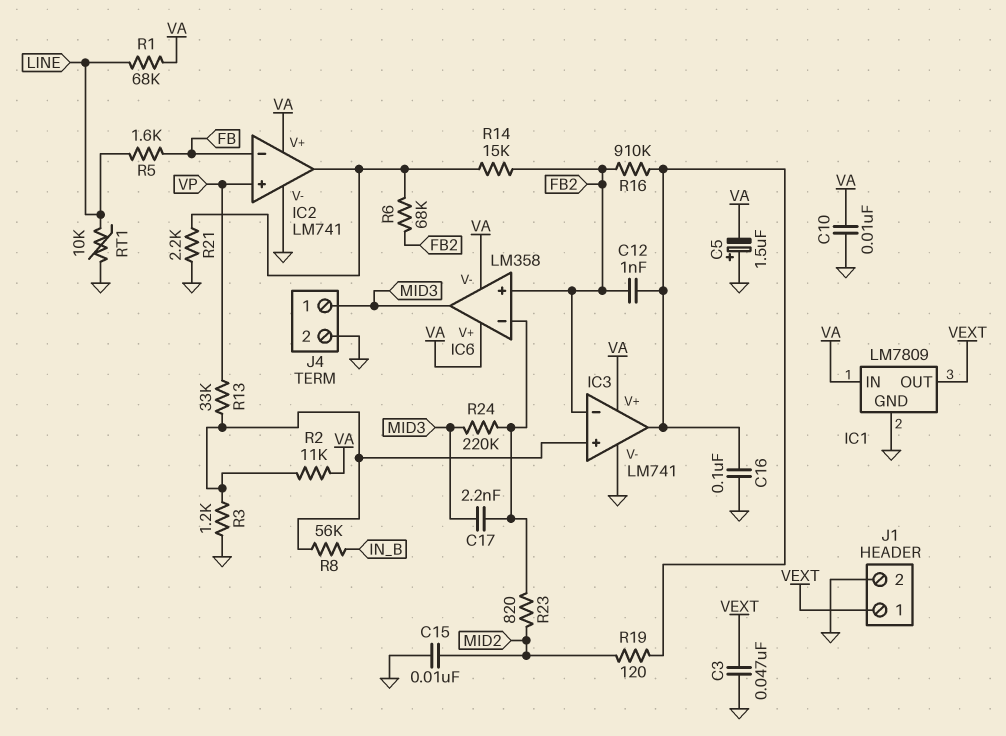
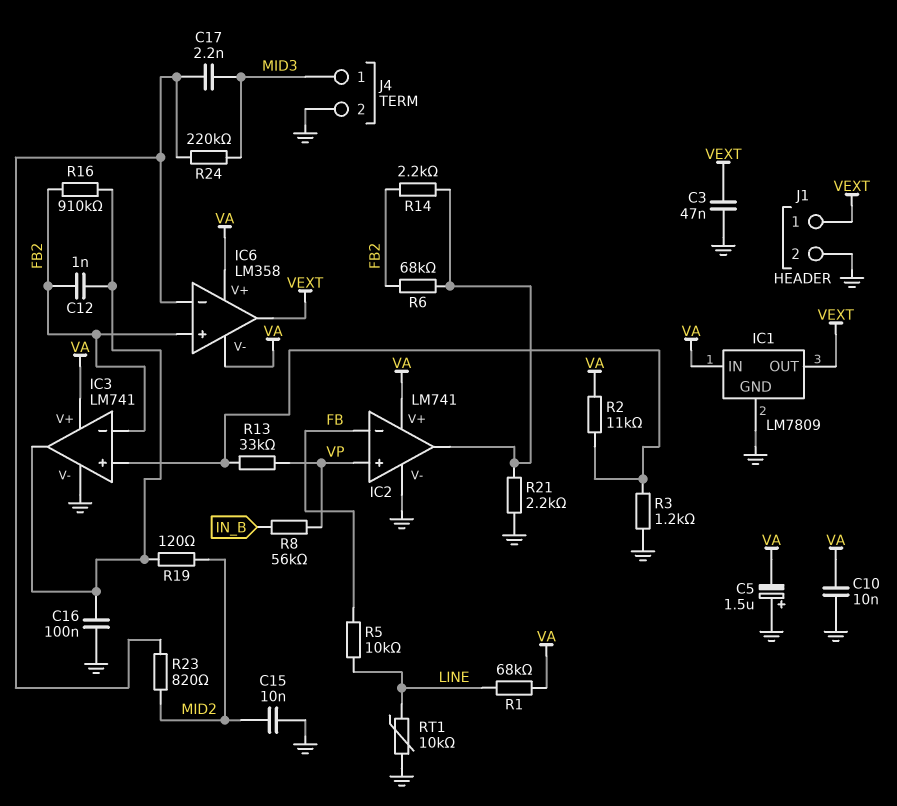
IC6 pin out: MID3 -> VEXT
R5: 1.6k (FB, LINE) -> 10k (FB, LINE)
R8: 56k (IC3/in+, IN_B) -> 56k (IN_B, VP)
R14: 15k (FB2, IC2/out) -> 2.2k (FB2, IC2/out)

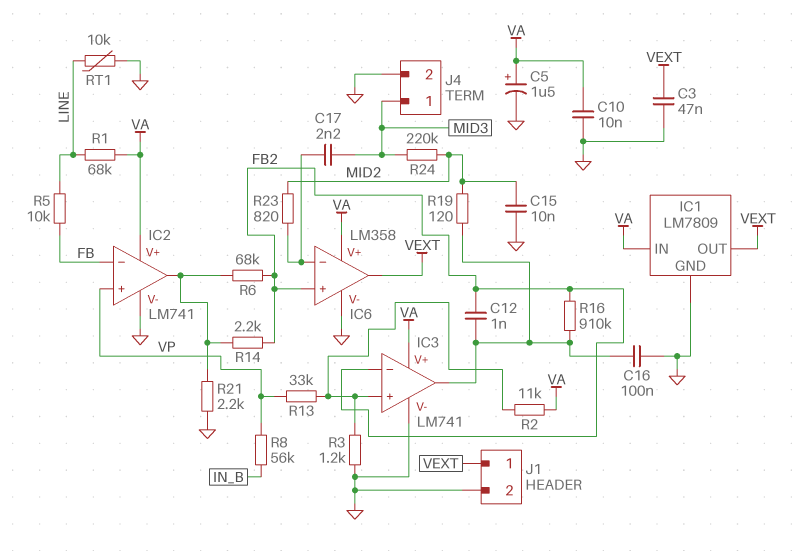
C5: 1.5uF (plus GND, minus VA) -> 1.5uF (plus VA, minus GND)
IC6 pin V-: VA -> GND
R24: 220k (IC6/in-, MID3) -> 220k (MID2, MID3)

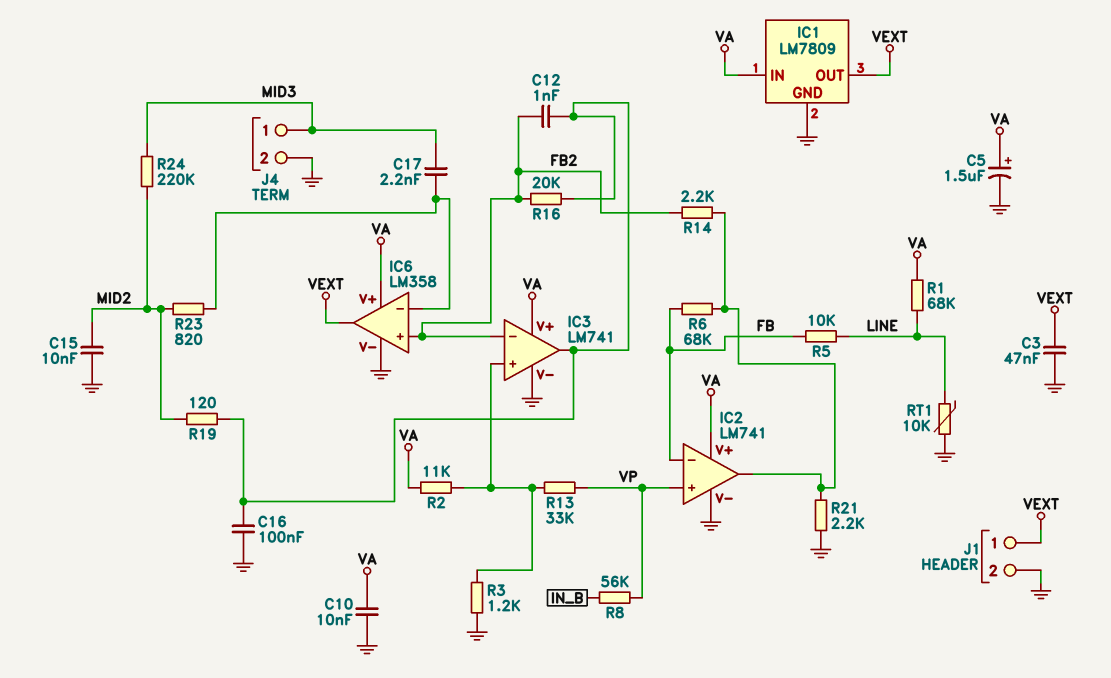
R6: 68k (FB2, IC2/out) -> 68k (FB, IC2/out)
R16: 910k (FB2, IC3/out) -> 20k (FB2, IC3/out)

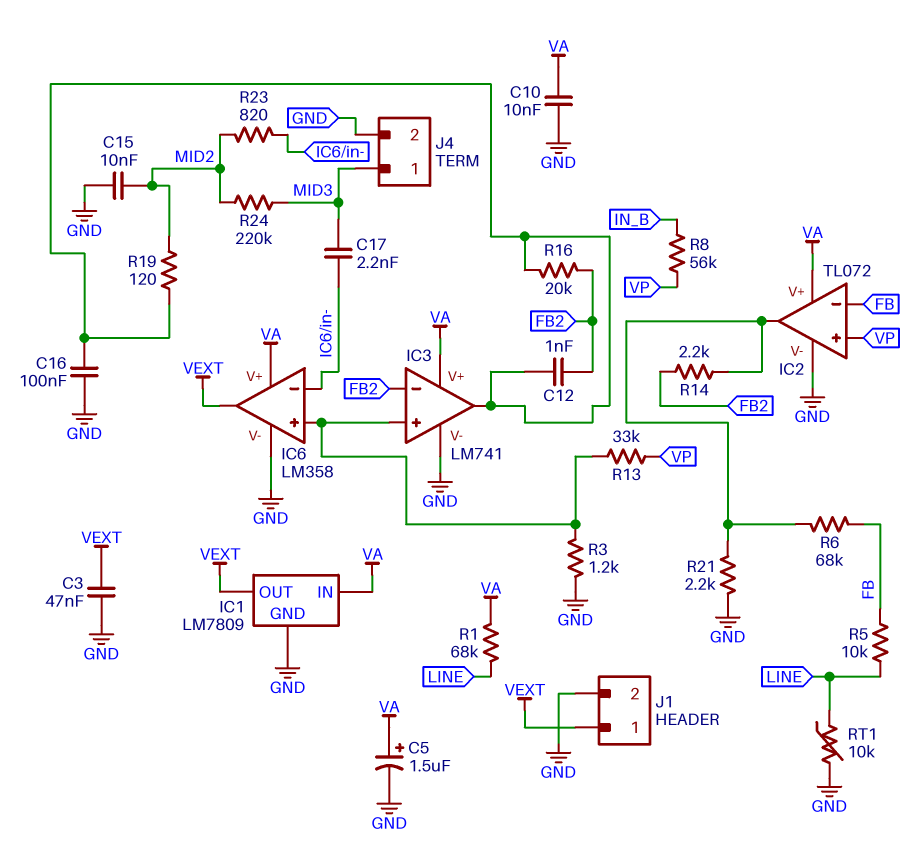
IC2: LM741 -> TL072
IC6 pin in+: FB2 -> IC3/in+
R2: 11k (IC3/in+, VA) -> none

